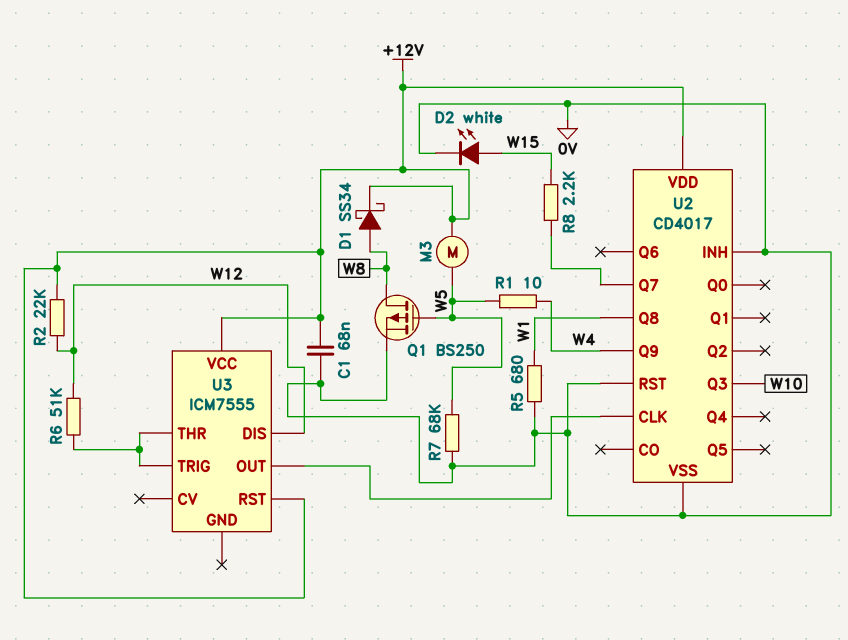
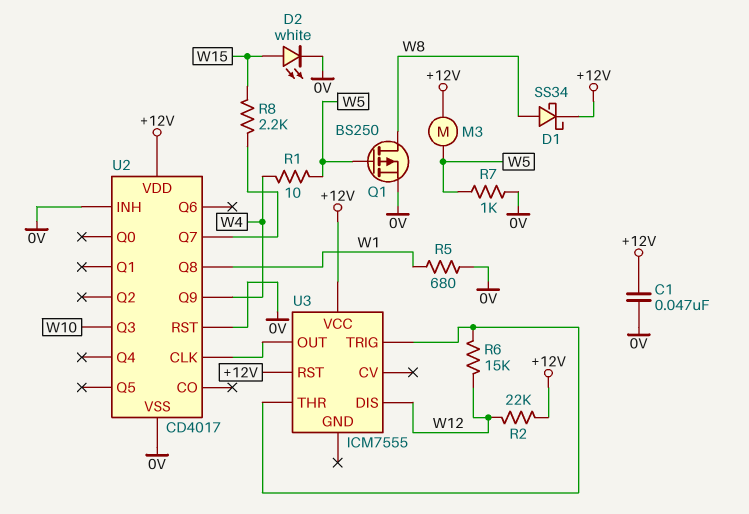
C1: 68nF (+12V, 0V) -> 47nF (+12V, 0V)
R6: 51k (U3/THR, W12) -> 15k (U3/THR, W12)
R7: 68k (0V, W5) -> 1k (0V, W5)

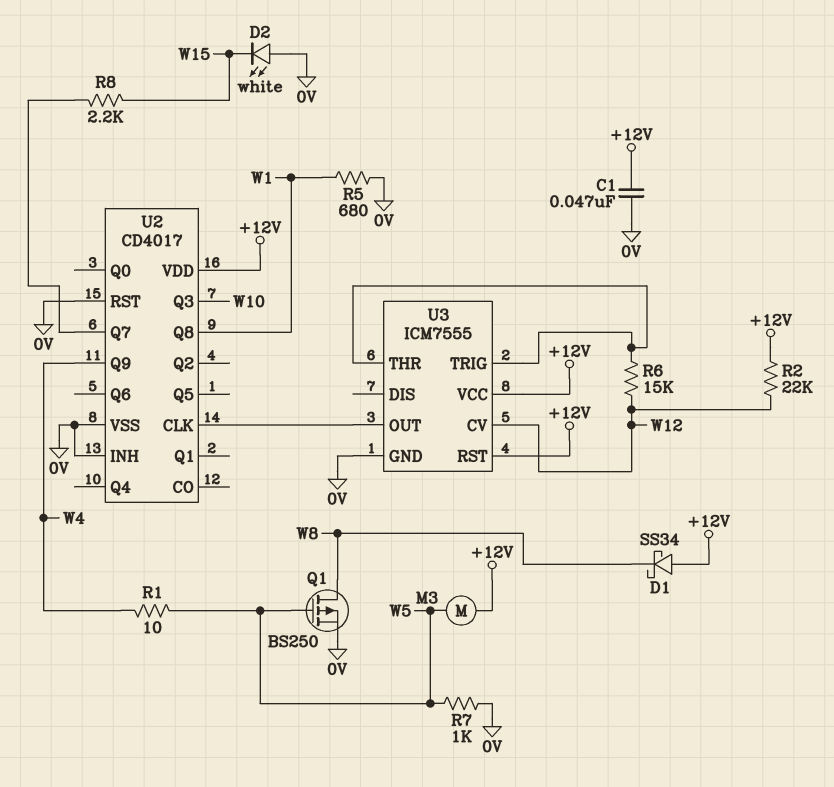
D1: schottky SS34 (A W8, K +12V) -> schottky SS34 (A +12V, K W8)
D2: LED white (A W15, K 0V) -> LED white (A 0V, K W15)
U3 pin CV: none -> W12
U3 pin DIS: W12 -> none
U3 pin GND: none -> 0V

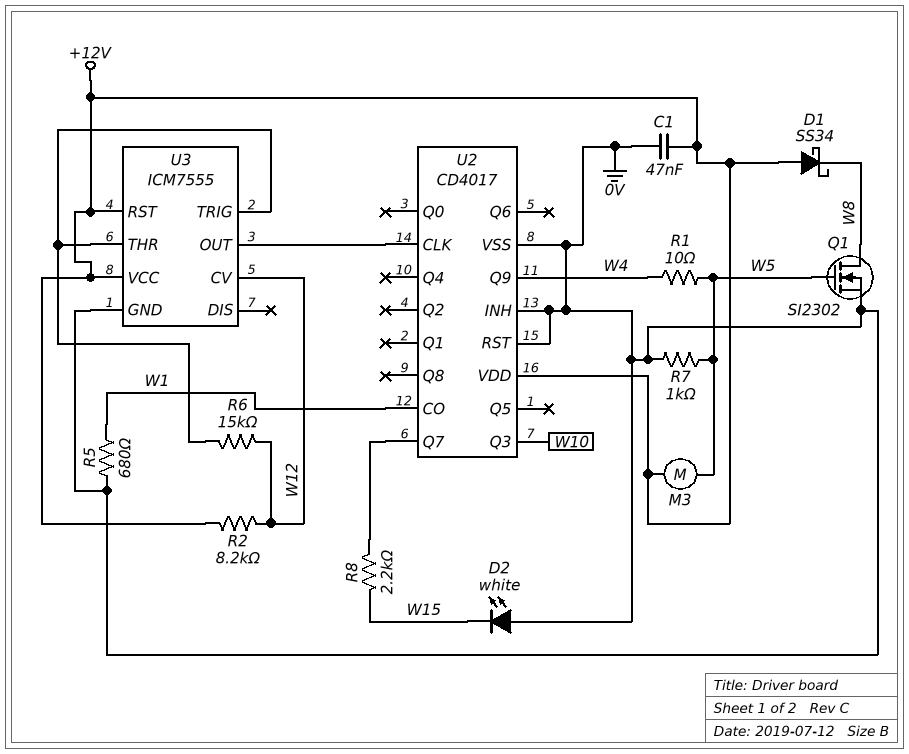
Q1: PMOS BS250 (G W5, D W8, S 0V) -> NMOS SI2302 (G W5, D W8, S 0V)
R2: 22k (+12V, W12) -> 8.2k (+12V, W12)
U2 pin CO: none -> W1
U2 pin Q8: W1 -> none

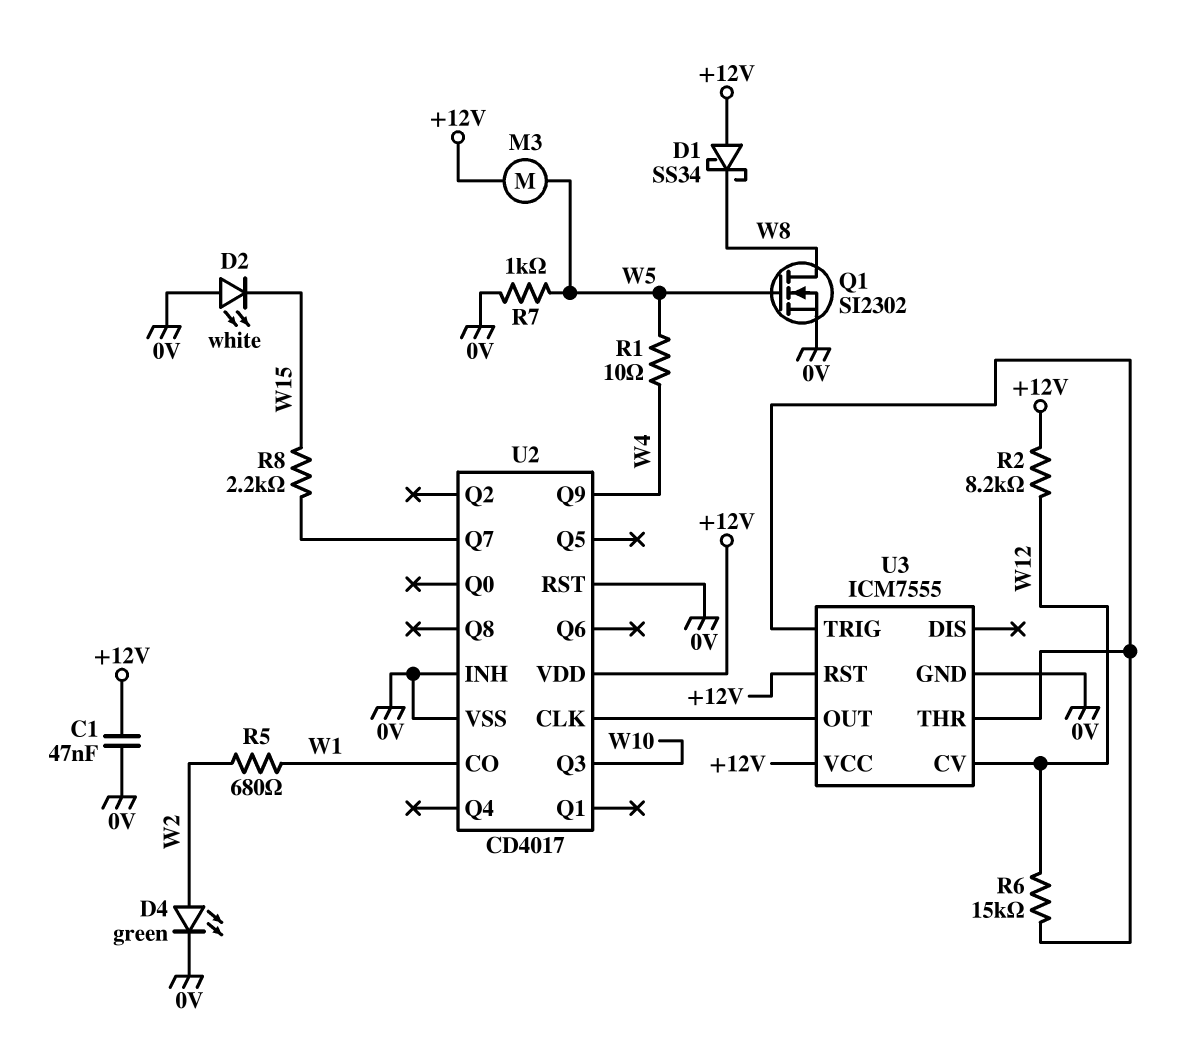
D4: none -> LED green (A W2, K 0V)
R5: 680 (0V, W1) -> 680 (W1, W2)

